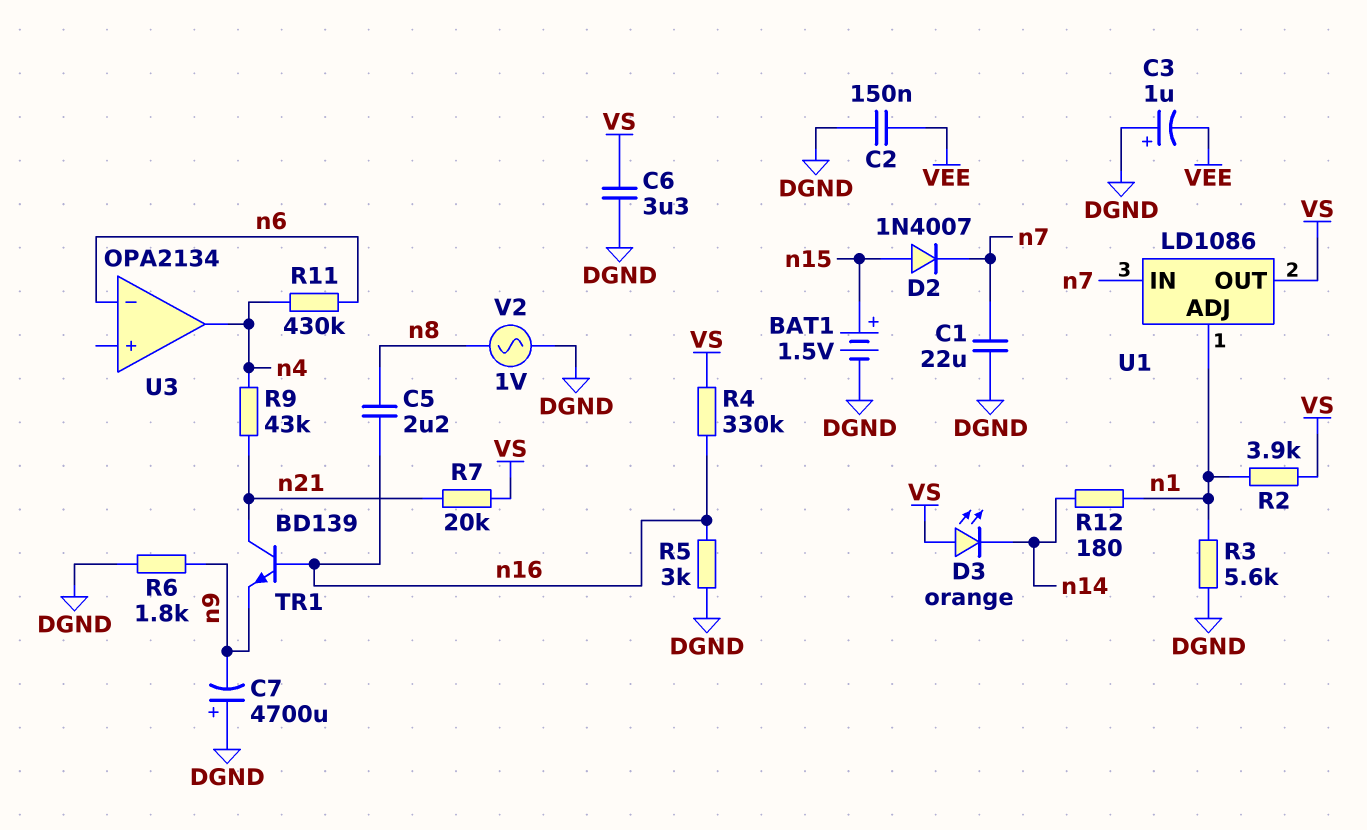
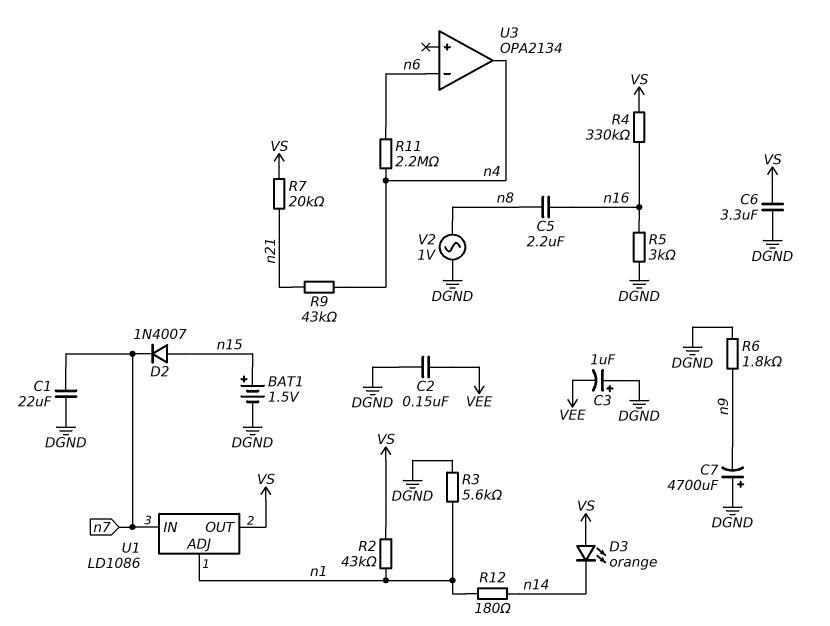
R2: 3.9k (VS, n1) -> 43k (VS, n1)
R11: 430k (n4, n6) -> 2.2M (n4, n6)
TR1: NPN BD139 (B n16, C n21, E n9) -> none

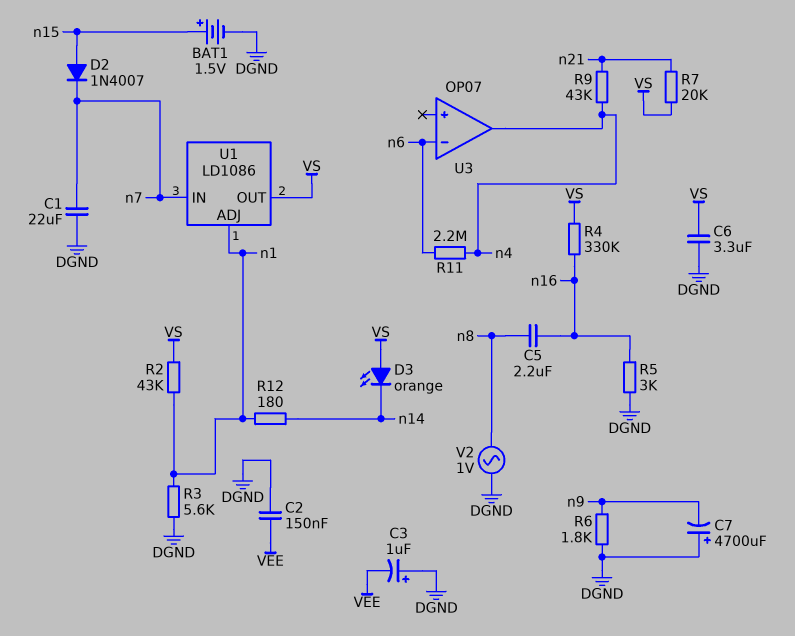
U3: OPA2134 -> OP07

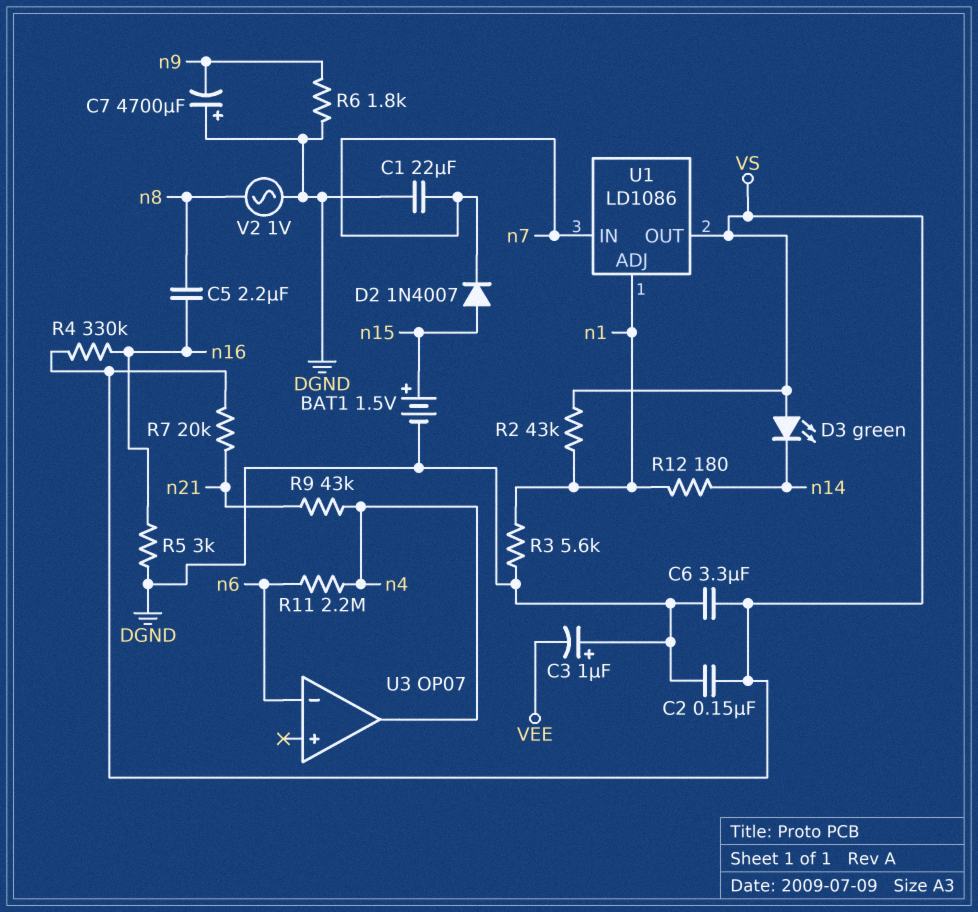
C2: 150nF (DGND, VEE) -> 150nF (DGND, VS)
D3: LED orange (A VS, K n14) -> LED green (A VS, K n14)

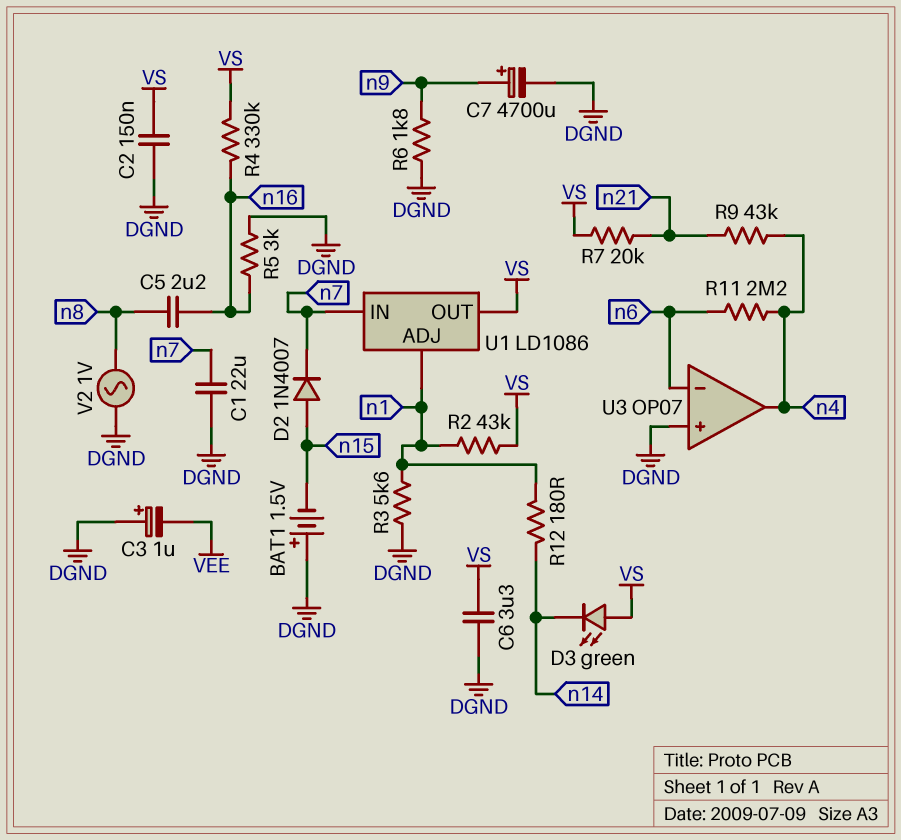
BAT1: 1.5V (plus n15, minus DGND) -> 1.5V (plus DGND, minus n15)
C7: 4700uF (plus DGND, minus n9) -> 4700uF (plus n9, minus DGND)
U3 pin in+: none -> DGND

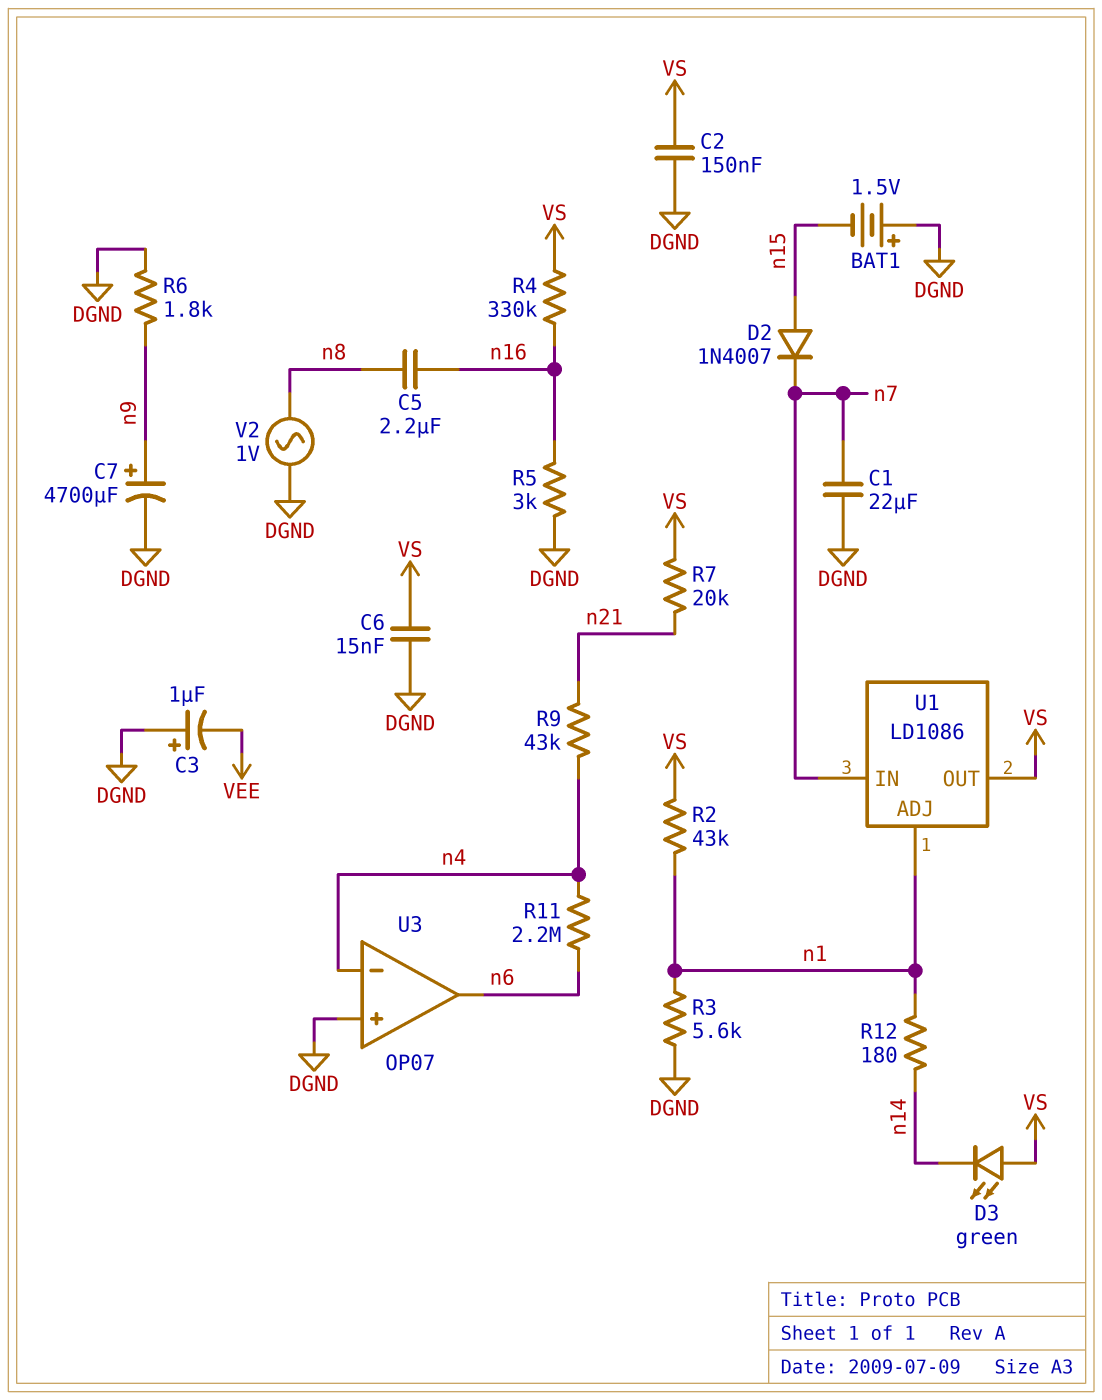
C6: 3.3uF (DGND, VS) -> 15nF (DGND, VS)
U3 pin in-: n6 -> n4
U3 pin out: n4 -> n6

